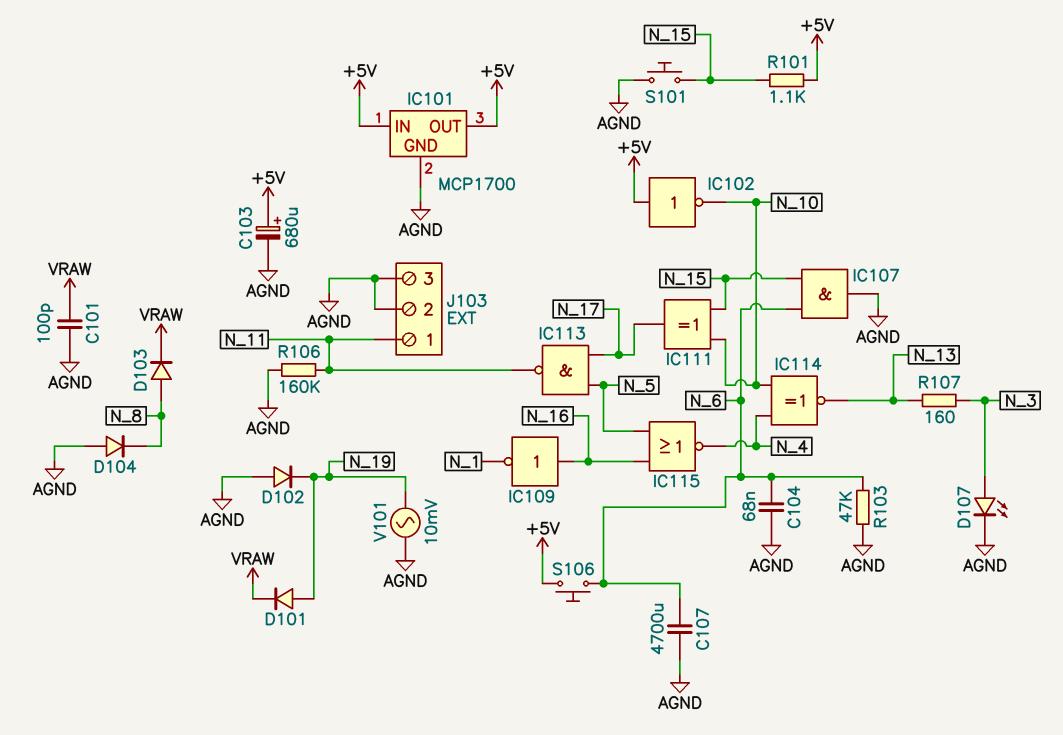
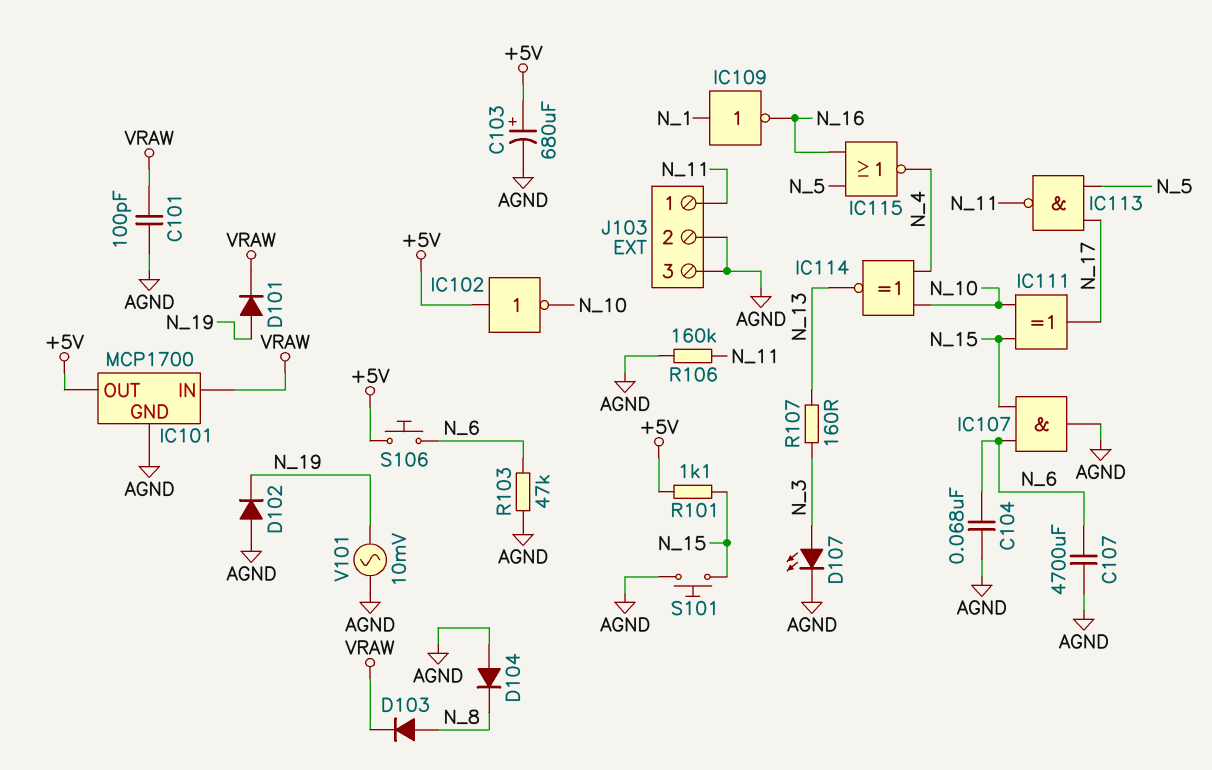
IC101 pin IN: +5V -> VRAW
IC109: NOT (in N_16, out N_1) -> NOT (in N_1, out N_16)

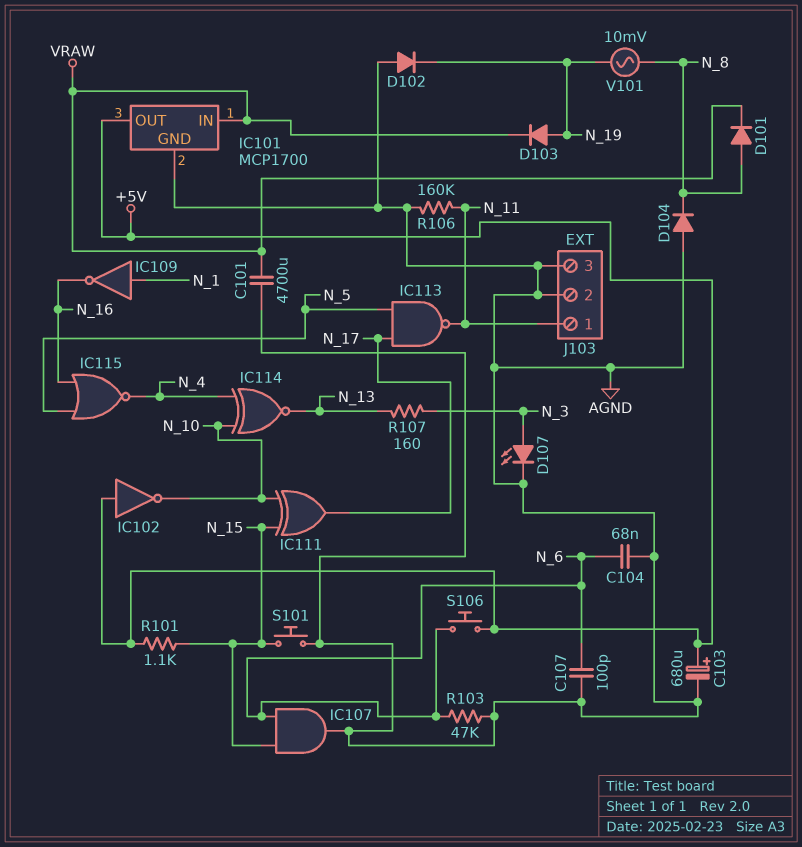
C101: 100pF (AGND, VRAW) -> 4700uF (AGND, VRAW)
C107: 4700uF (AGND, N_6) -> 100pF (AGND, N_6)
D101: diode (A N_19, K VRAW) -> diode (A N_8, K VRAW)
D103: diode (A N_8, K VRAW) -> diode (A N_19, K VRAW)
V101: AC 10mV (AGND, N_19) -> AC 10mV (N_8, N_19)

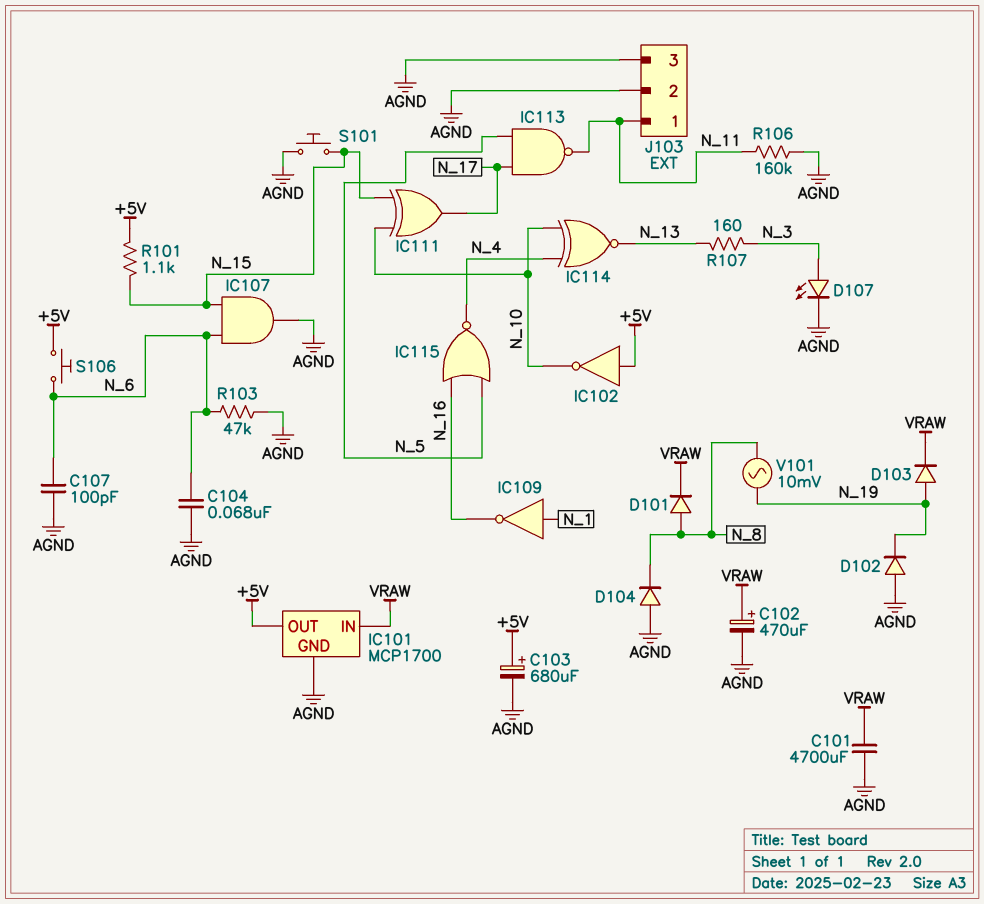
C102: none -> 470uF (plus VRAW, minus AGND)

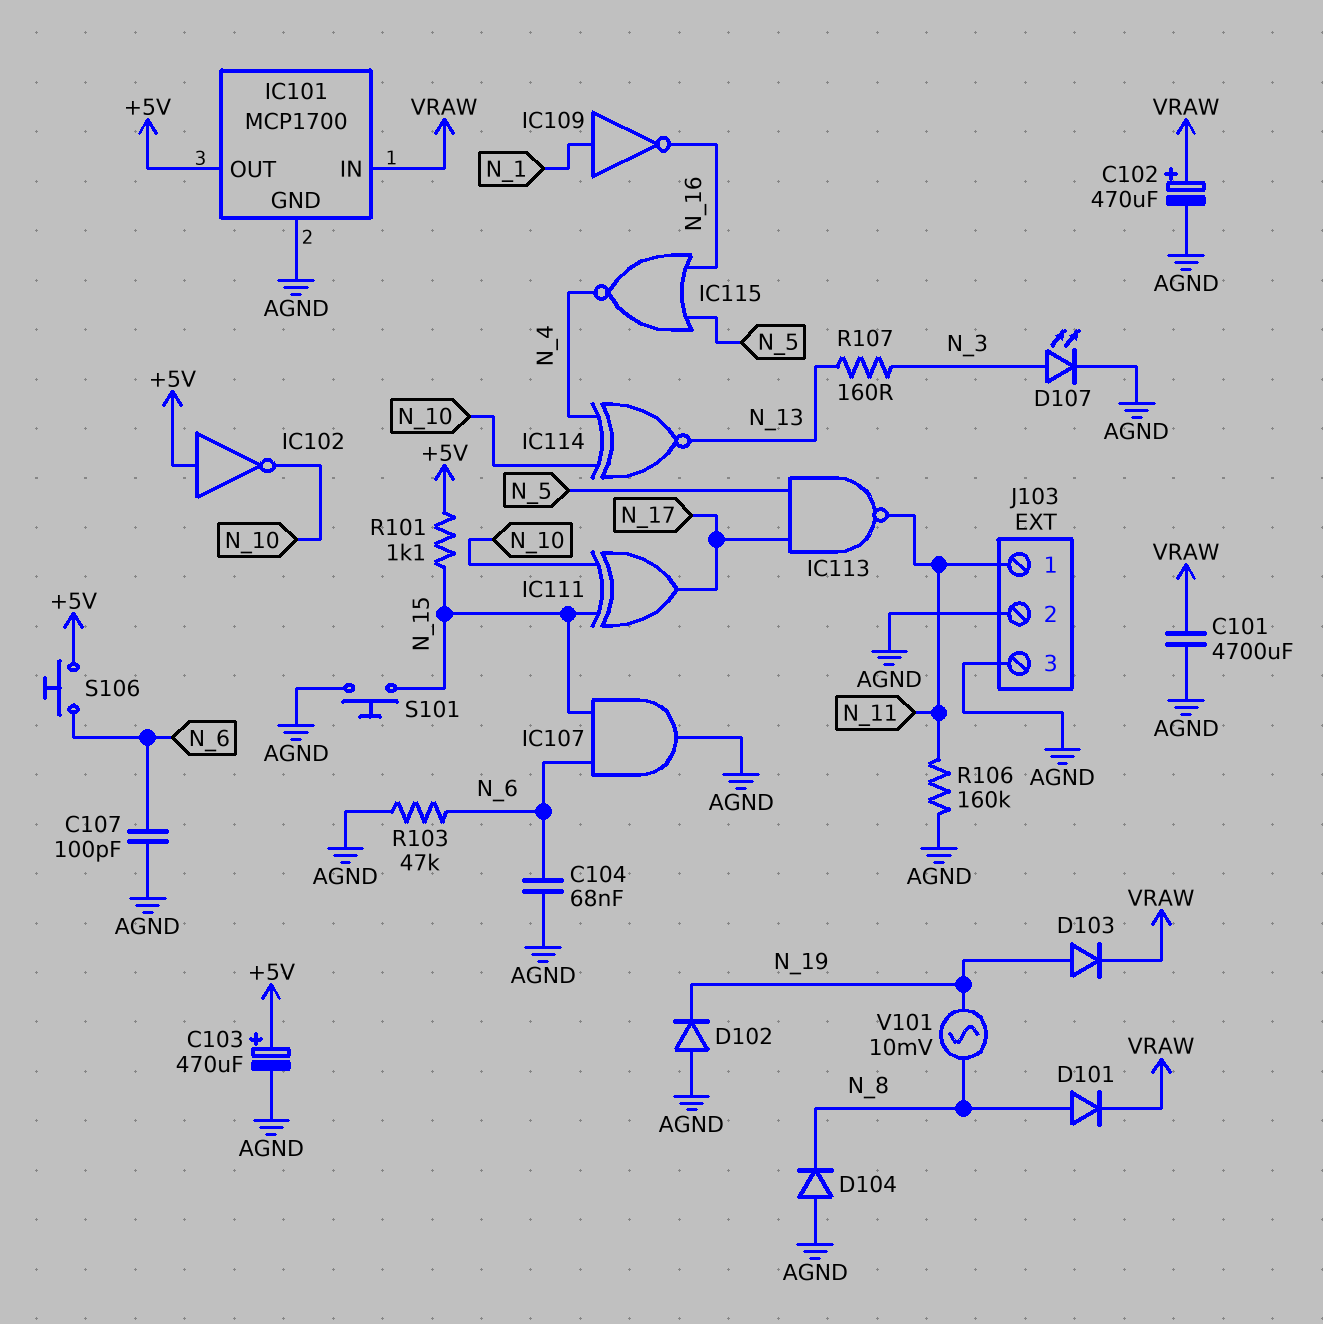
C103: 680uF (plus +5V, minus AGND) -> 470uF (plus +5V, minus AGND)

